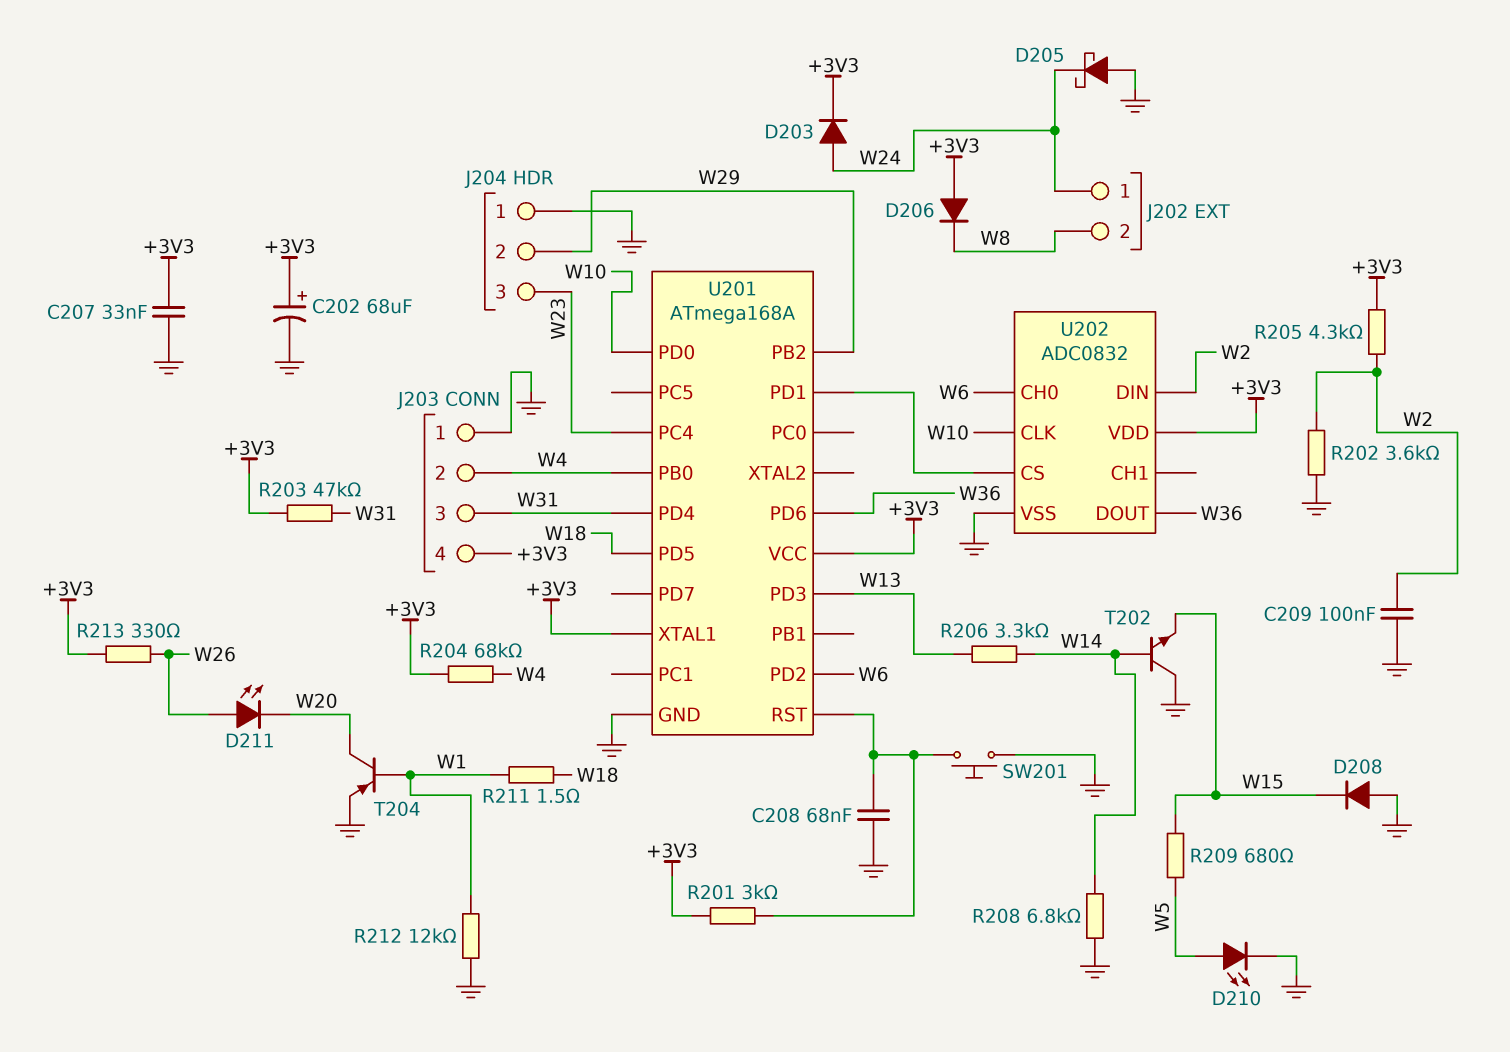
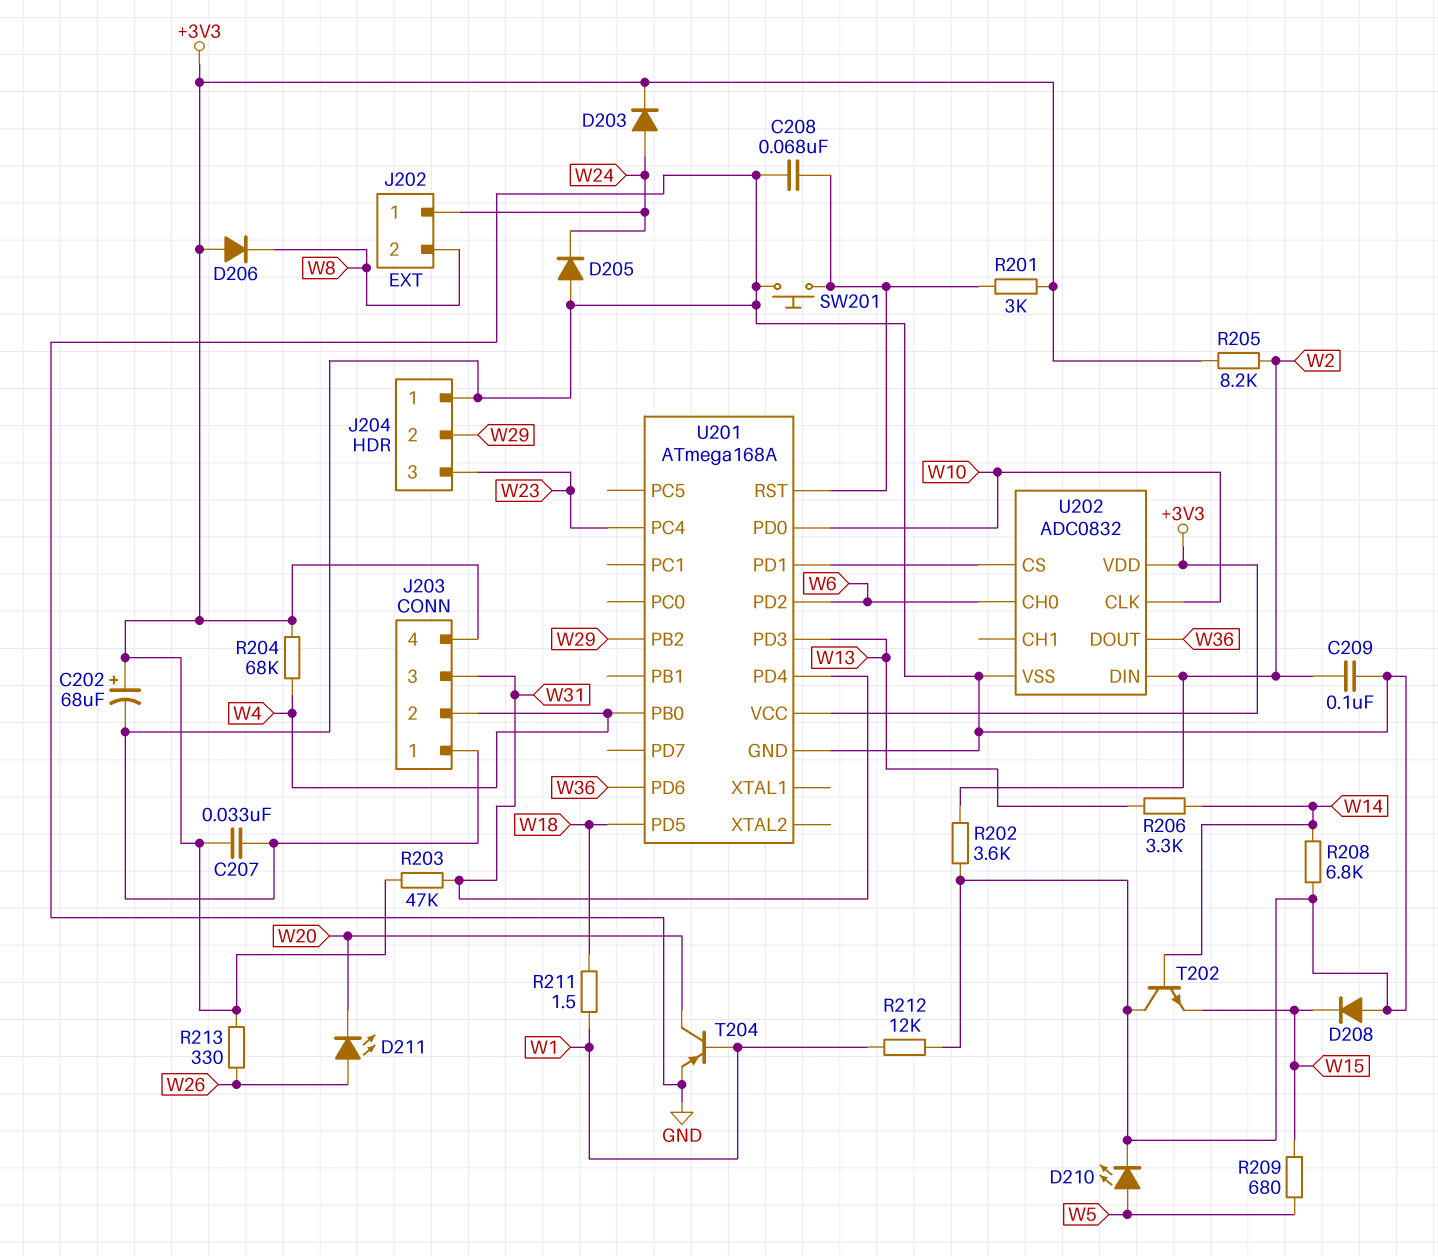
D205: schottky (A GND, K W24) -> diode (A GND, K W24)
R205: 4.3k (+3V3, W2) -> 8.2k (+3V3, W2)
U201 pin XTAL1: +3V3 -> none

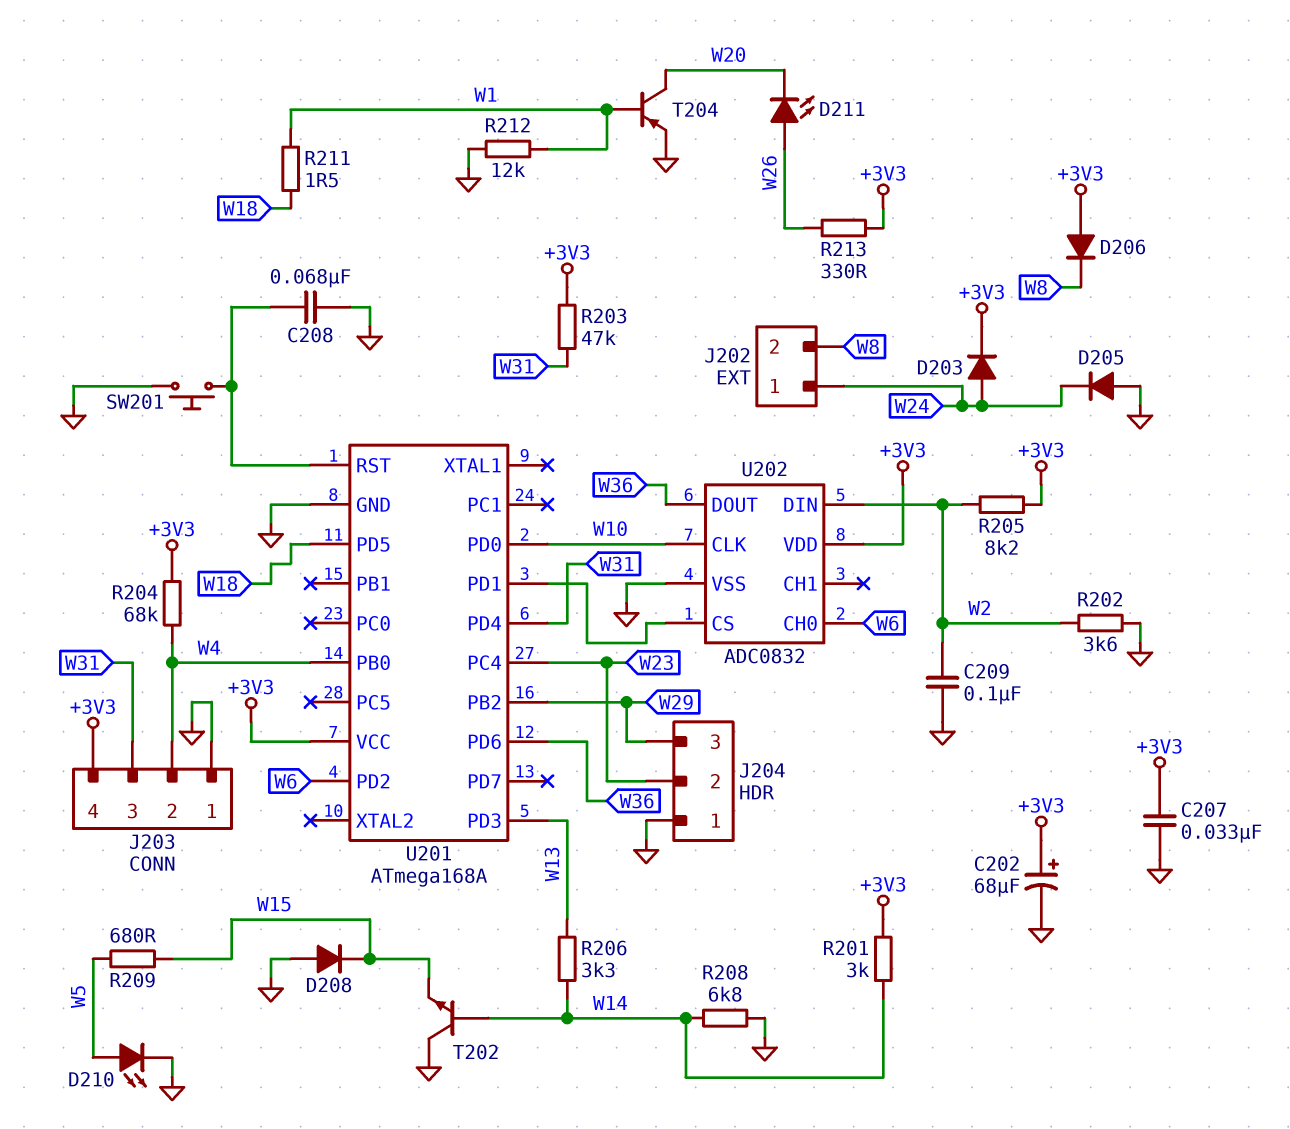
J204 pin 2: W29 -> W23
J204 pin 3: W23 -> W29
R201: 3k (+3V3, U201/RST) -> 3k (+3V3, W14)

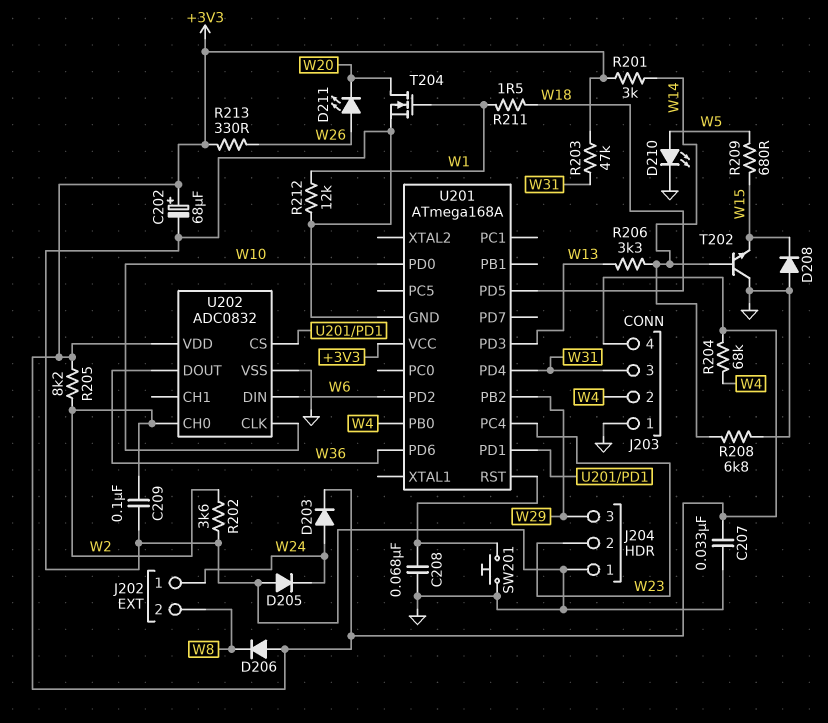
T204: PNP (B W1, C W20, E GND) -> NMOS (G W1, D W20, S GND)
U202 pin CH0: W6 -> W2
U202 pin DIN: W2 -> W6

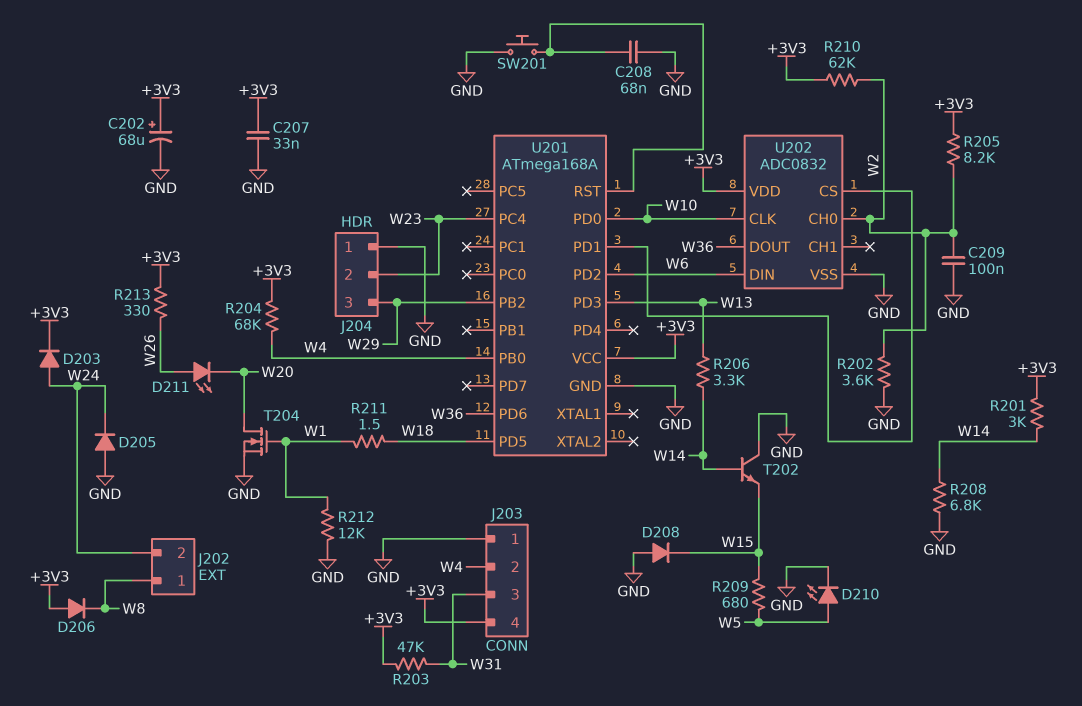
J202 pin 1: W24 -> W8
J202 pin 2: W8 -> W24
R210: none -> 62k (+3V3, W2)
U201 pin PD4: W31 -> none

